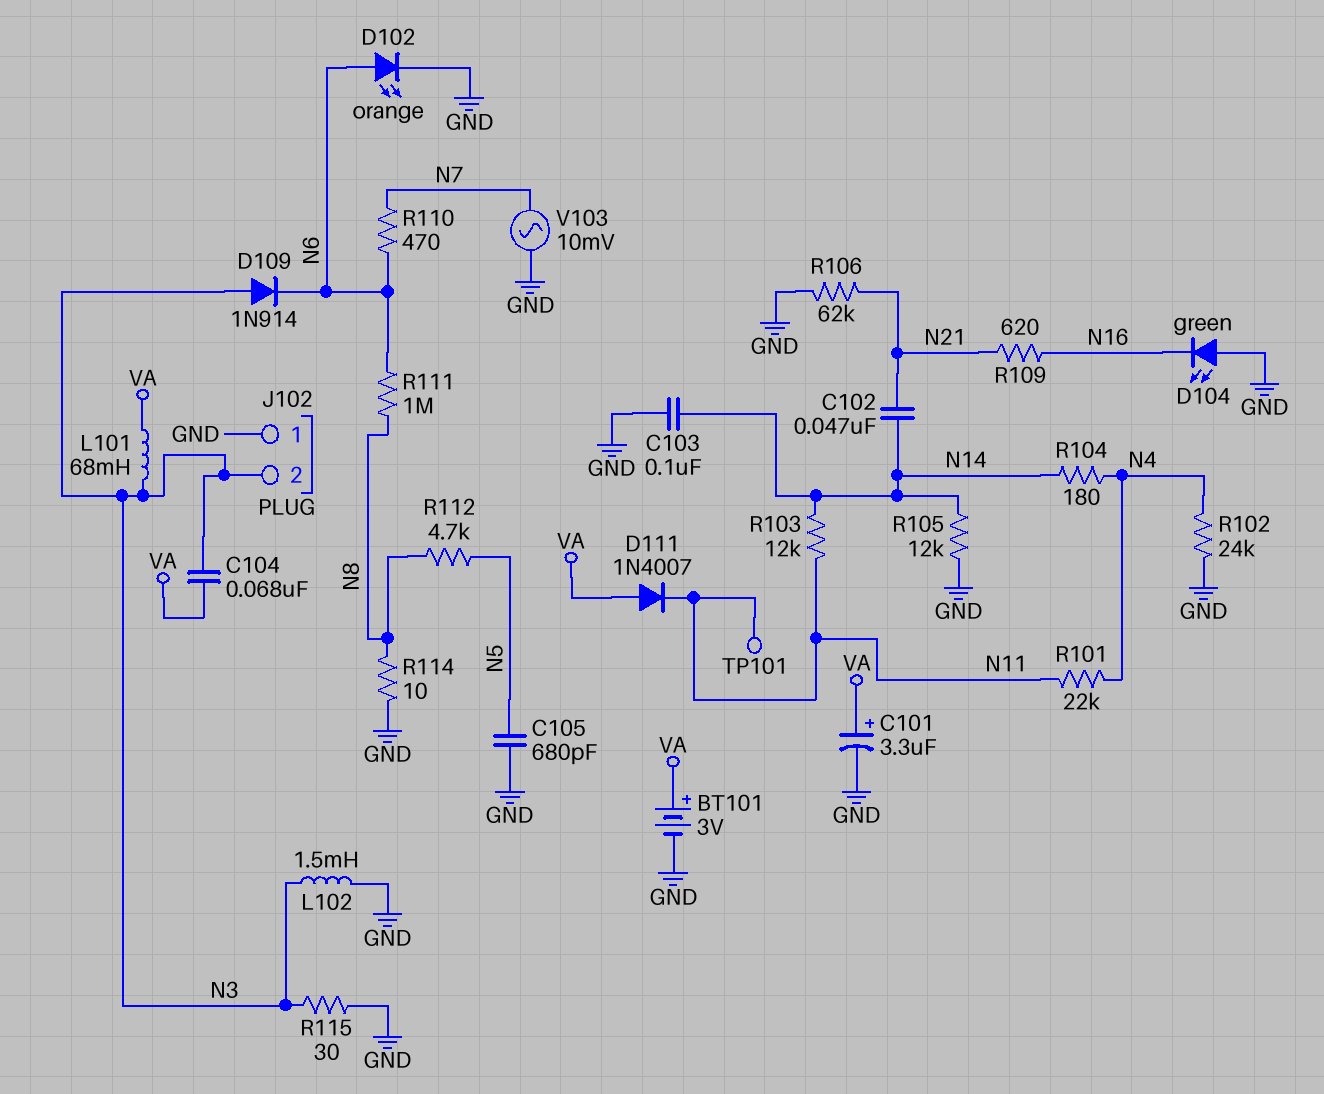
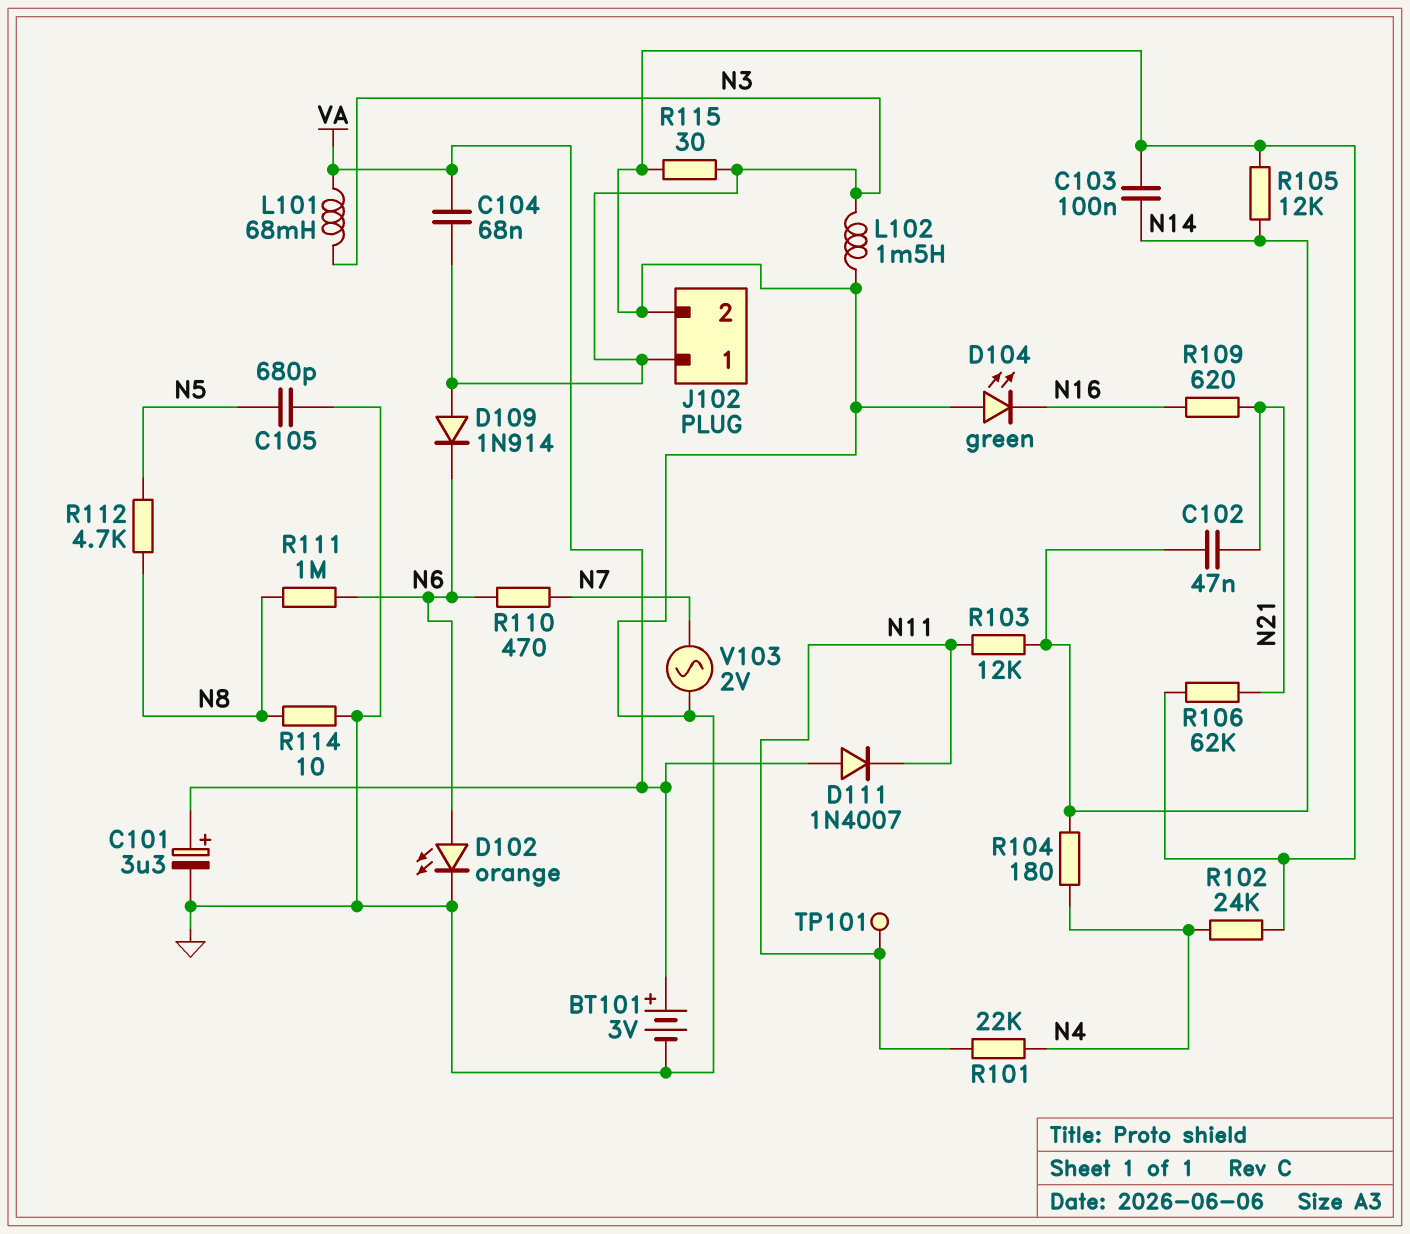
J102 pin 1: GND -> N3
J102 pin 2: N3 -> GND
V103: AC 10mV (GND, N7) -> AC 2V (GND, N7)

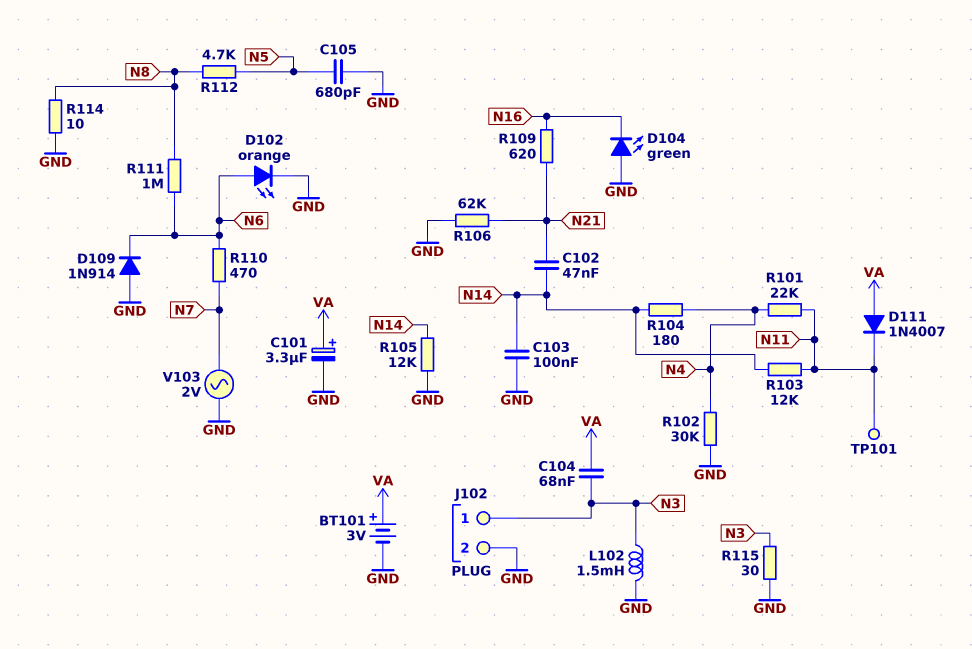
D109: diode 1N914 (A N3, K N6) -> diode 1N914 (A GND, K N6)
L101: 68mH (N3, VA) -> none
R102: 24k (GND, N4) -> 30k (GND, N4)

